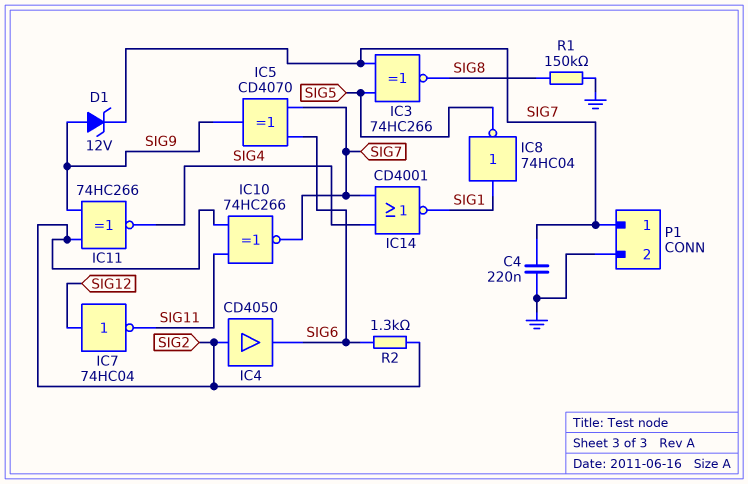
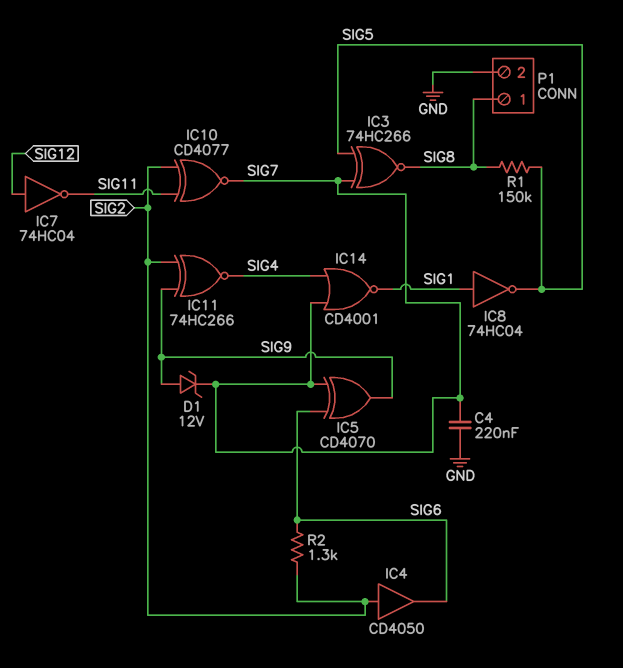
IC10: XNOR 74HC266 (in SIG2, in SIG11, out SIG7) -> XNOR CD4077 (in SIG2, in SIG11, out SIG7)
P1 pin 1: SIG7 -> SIG8
R1: 150k (GND, SIG8) -> 150k (SIG5, SIG8)

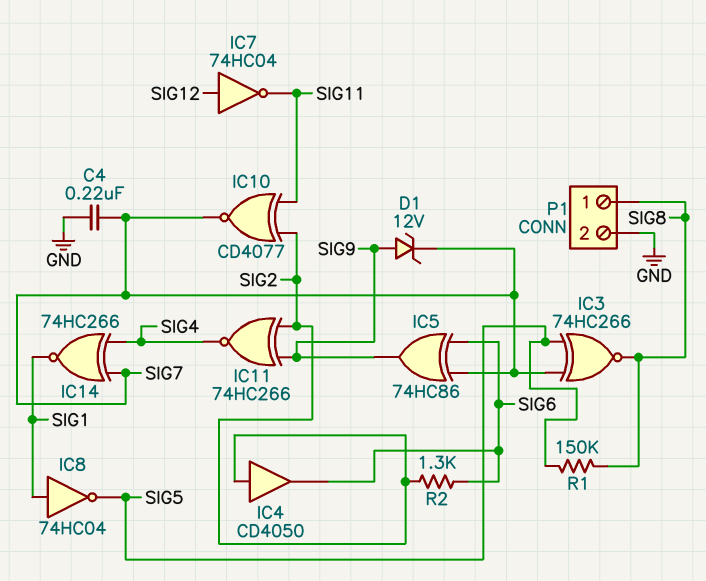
IC5: XOR CD4070 (in SIG6, in SIG7, out SIG9) -> XOR 74HC86 (in SIG6, in SIG7, out SIG9)
IC14: NOR CD4001 (in SIG4, in SIG7, out SIG1) -> XNOR 74HC266 (in SIG4, in SIG7, out SIG1)

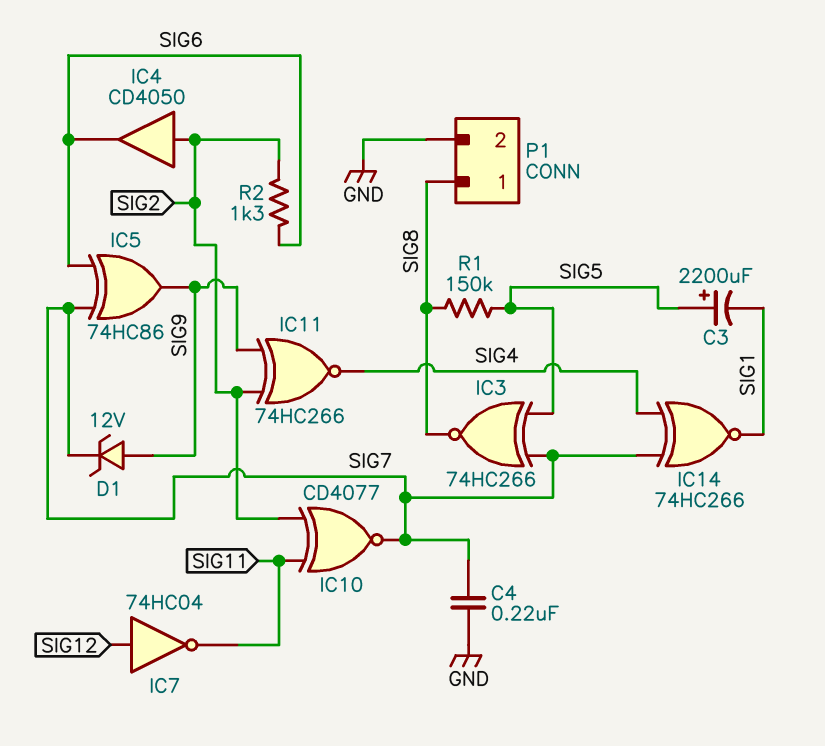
C3: none -> 2200uF (plus SIG5, minus SIG1)
IC8: NOT 74HC04 (in SIG1, out SIG5) -> none

